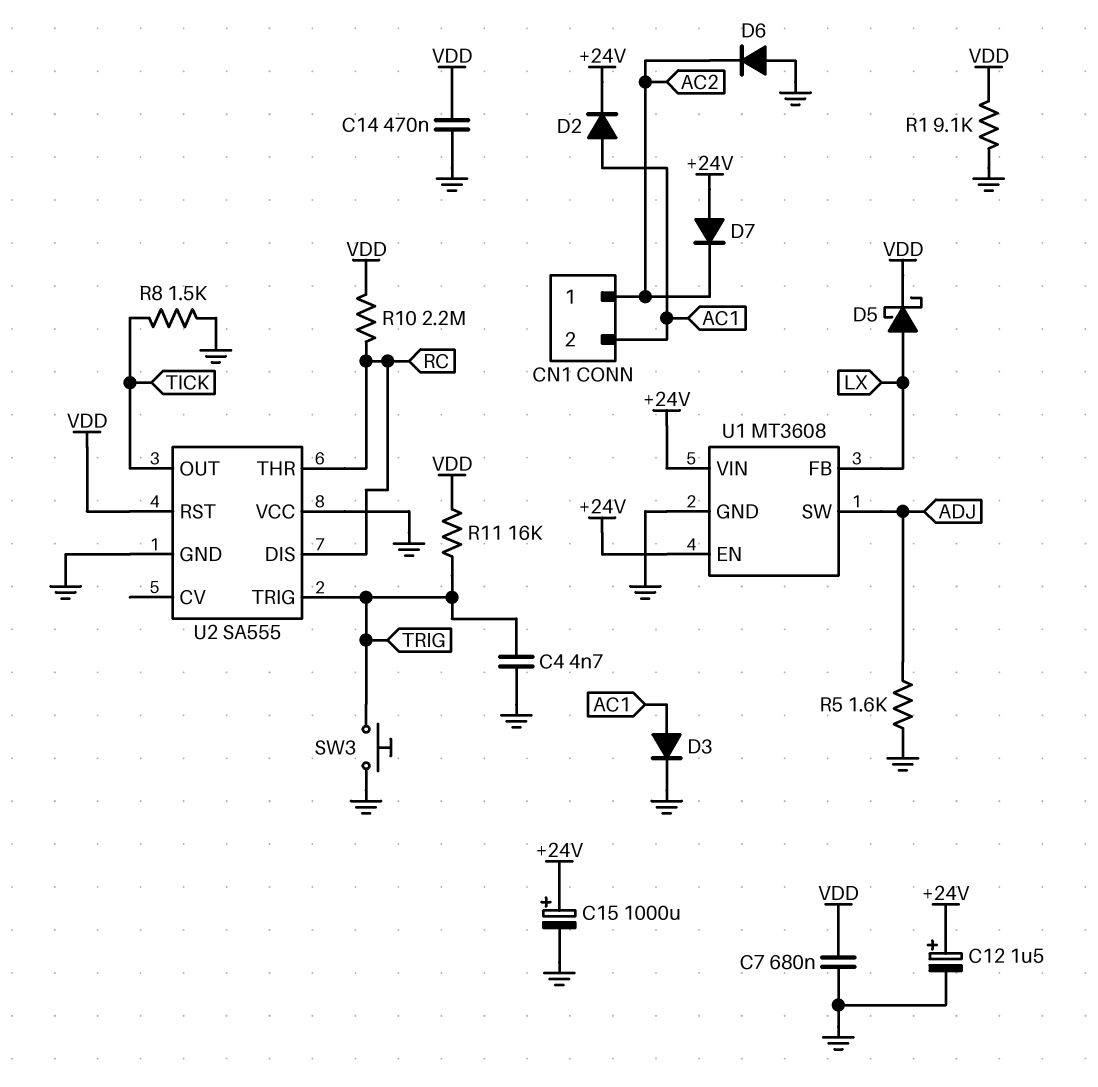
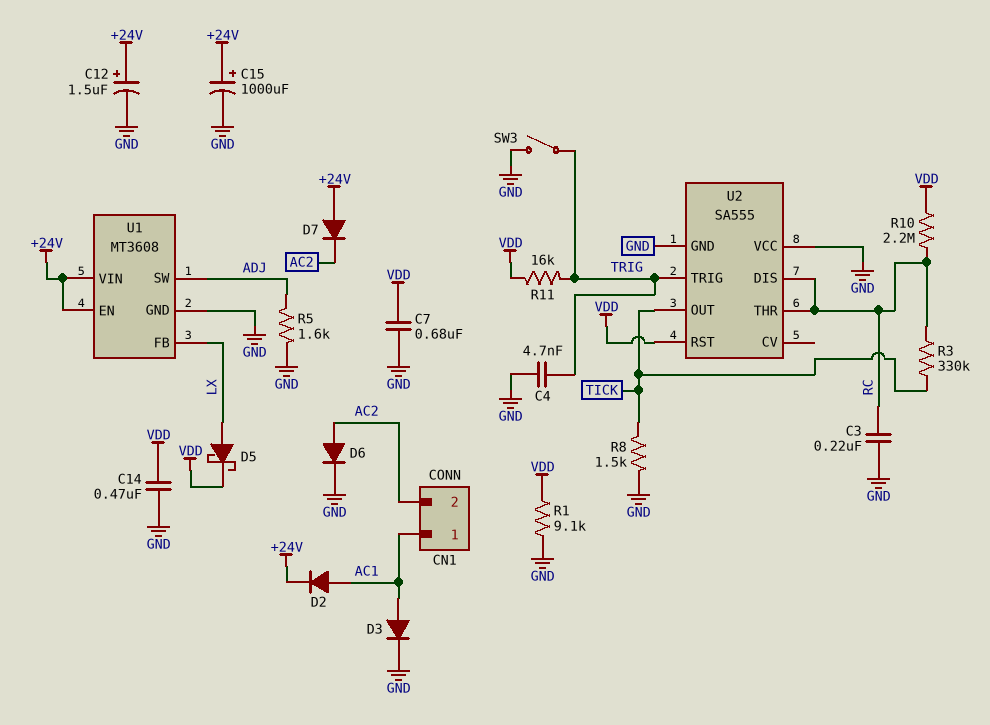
C3: none -> 220nF (GND, RC)
CN1 pin 1: AC2 -> AC1
CN1 pin 2: AC1 -> AC2
D6: diode (A GND, K AC2) -> diode (A AC2, K GND)
R3: none -> 330k (RC, TICK)
SW3: button (GND, TRIG) -> switch (GND, TRIG)

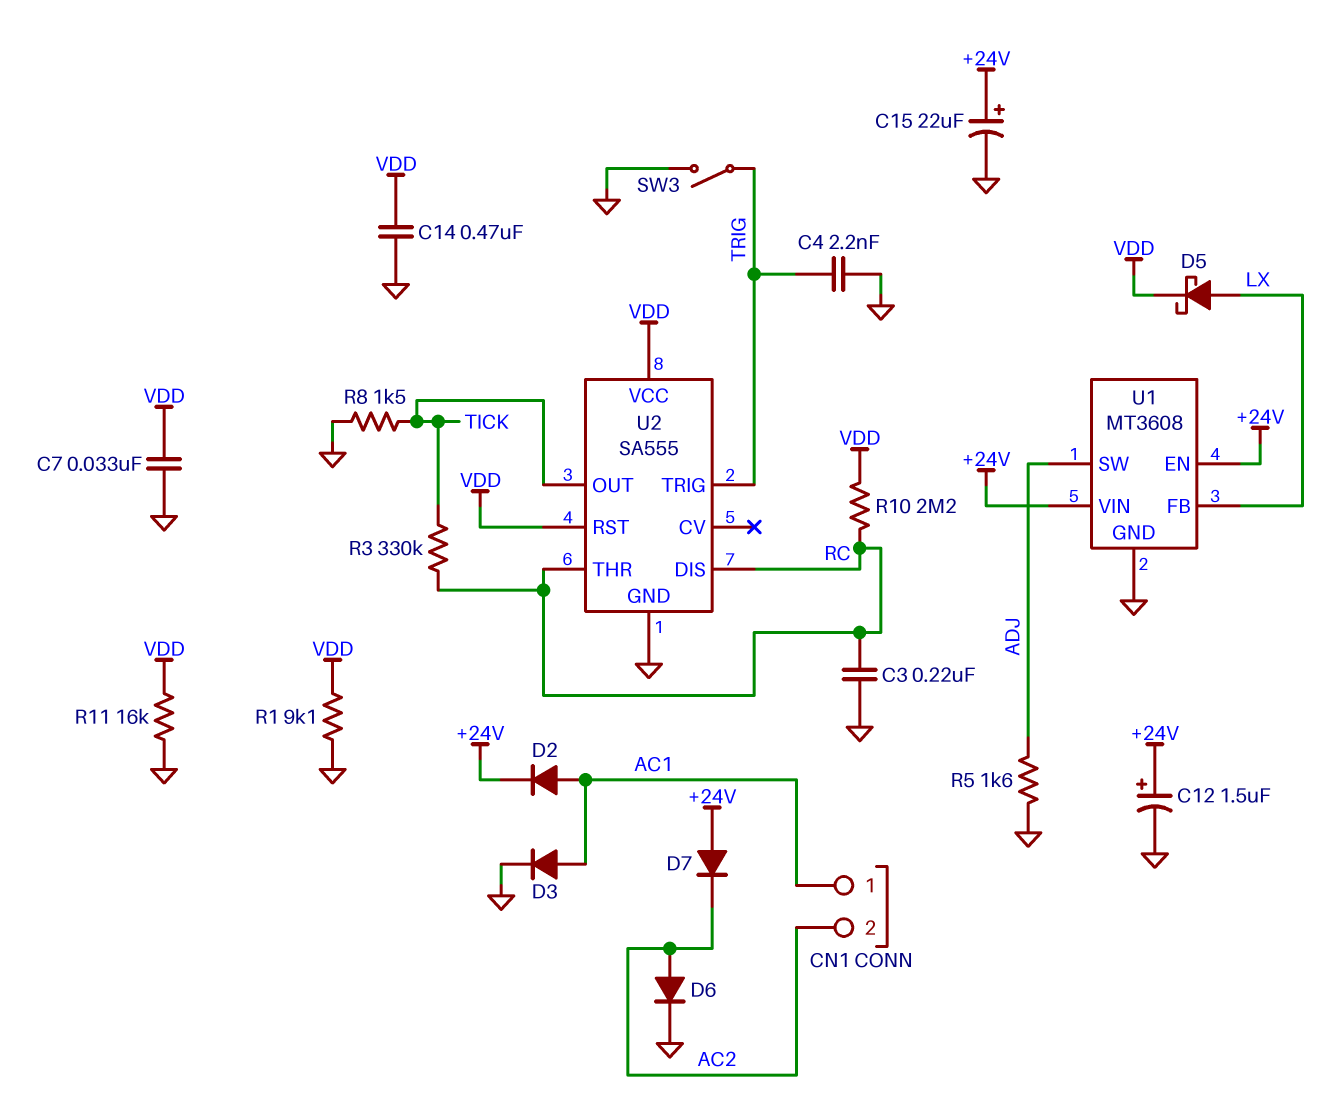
C4: 4.7nF (GND, TRIG) -> 2.2nF (GND, TRIG)
C7: 680nF (GND, VDD) -> 33nF (GND, VDD)
C15: 1000uF (plus +24V, minus GND) -> 22uF (plus +24V, minus GND)
R11: 16k (TRIG, VDD) -> 16k (GND, VDD)
U2 pin VCC: GND -> VDD

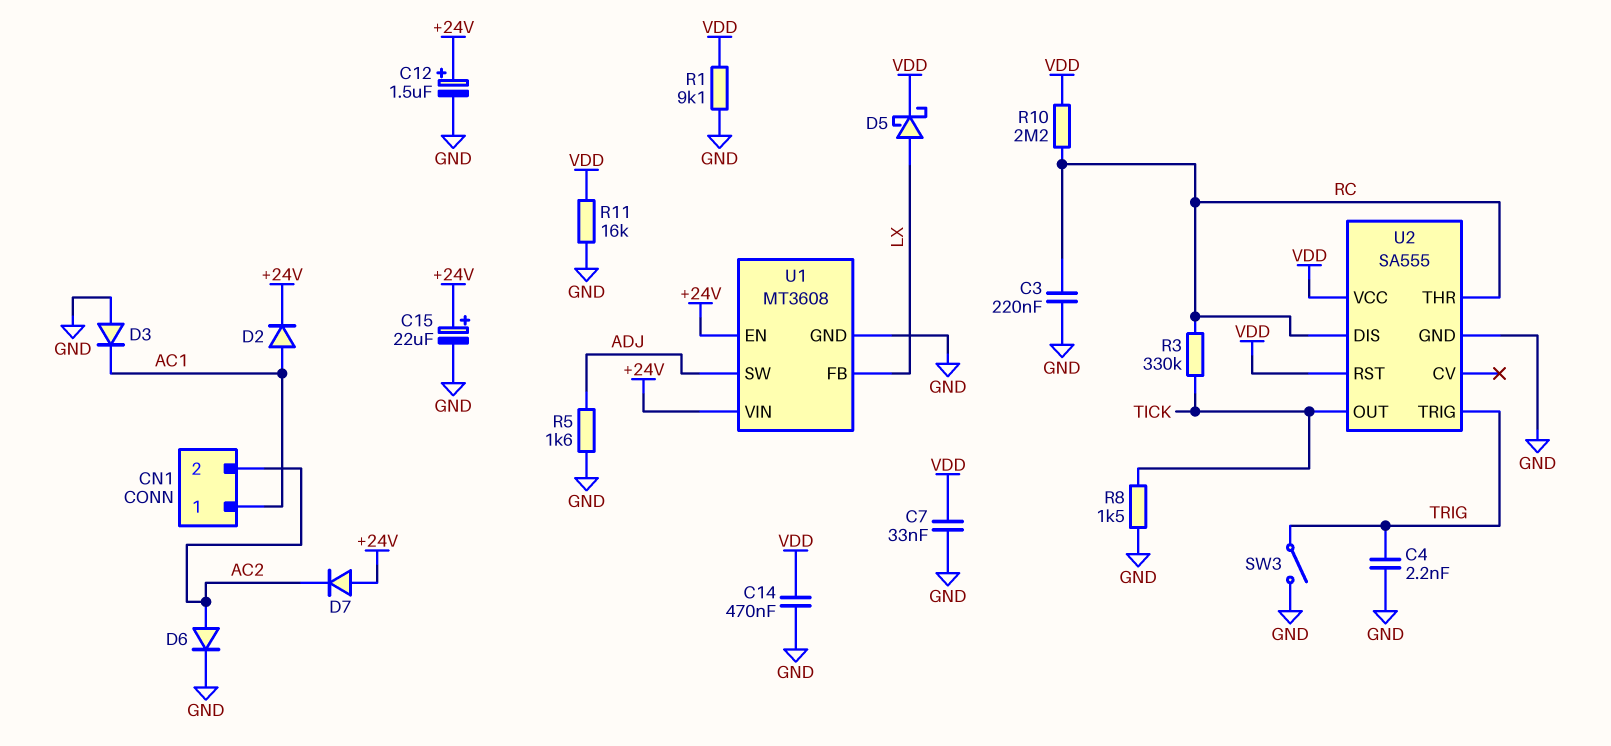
D3: diode (A AC1, K GND) -> diode (A GND, K AC1)

